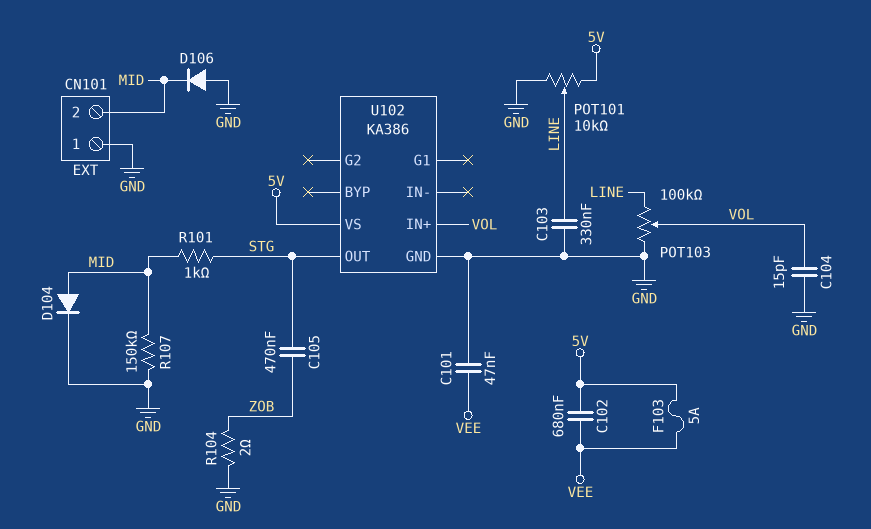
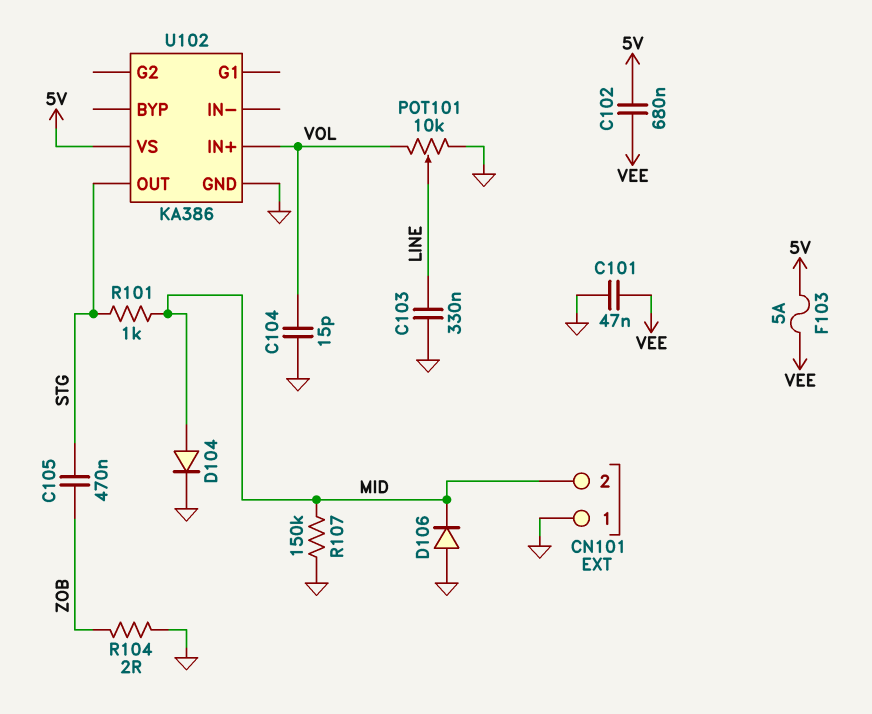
POT101: 10k (5V, GND, wiper LINE) -> 10k (GND, VOL, wiper LINE)
POT103: 100k (GND, LINE, wiper VOL) -> none

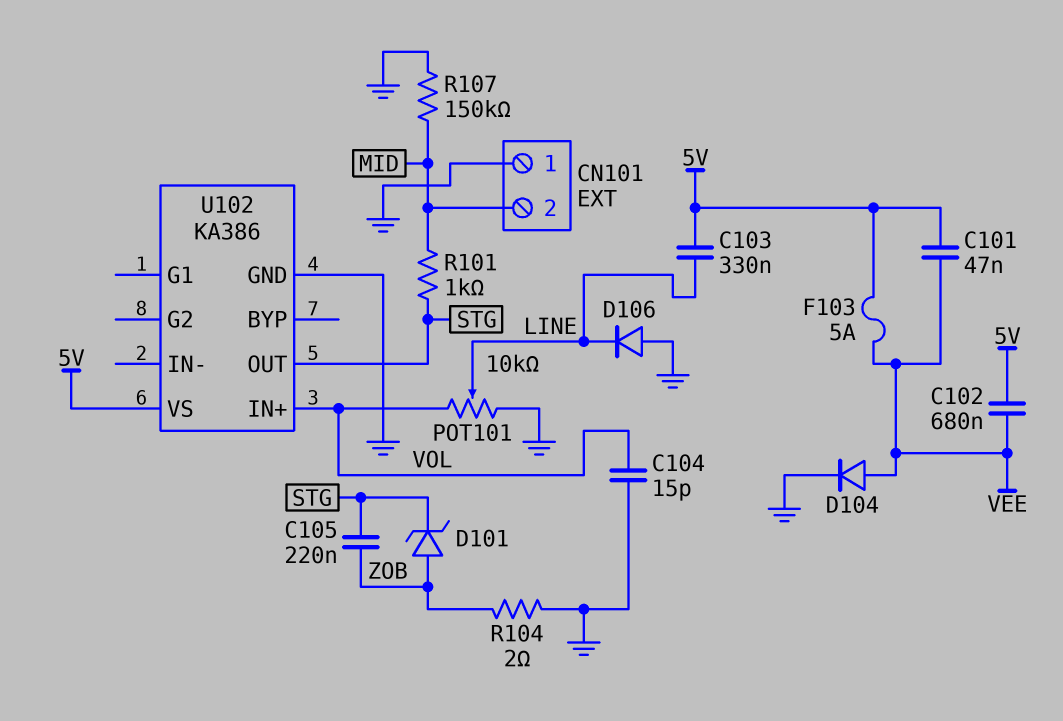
C101: 47nF (GND, VEE) -> 47nF (5V, VEE)
C103: 330nF (GND, LINE) -> 330nF (5V, LINE)
C105: 470nF (STG, ZOB) -> 220nF (STG, ZOB)
D101: none -> zener (A ZOB, K STG)
D104: diode (A MID, K GND) -> diode (A VEE, K GND)
D106: diode (A GND, K MID) -> diode (A GND, K LINE)

